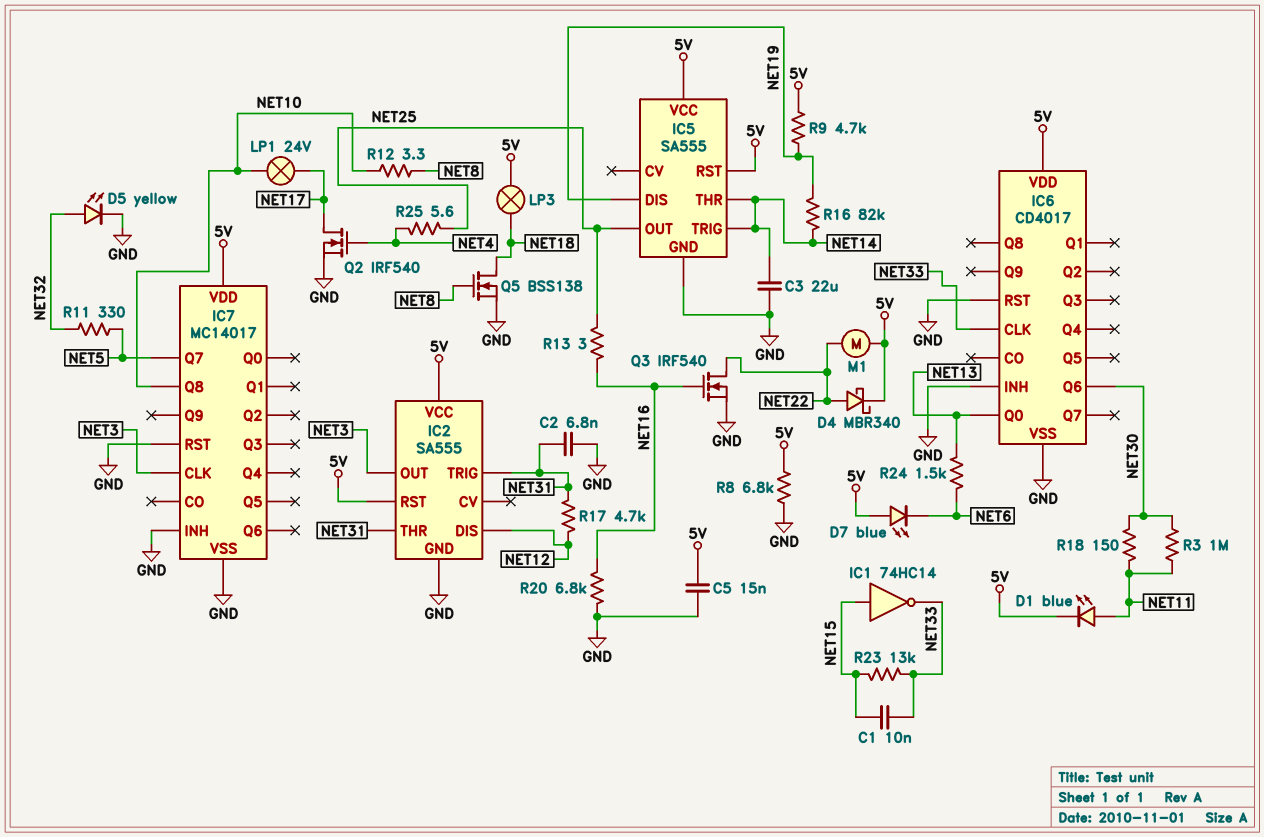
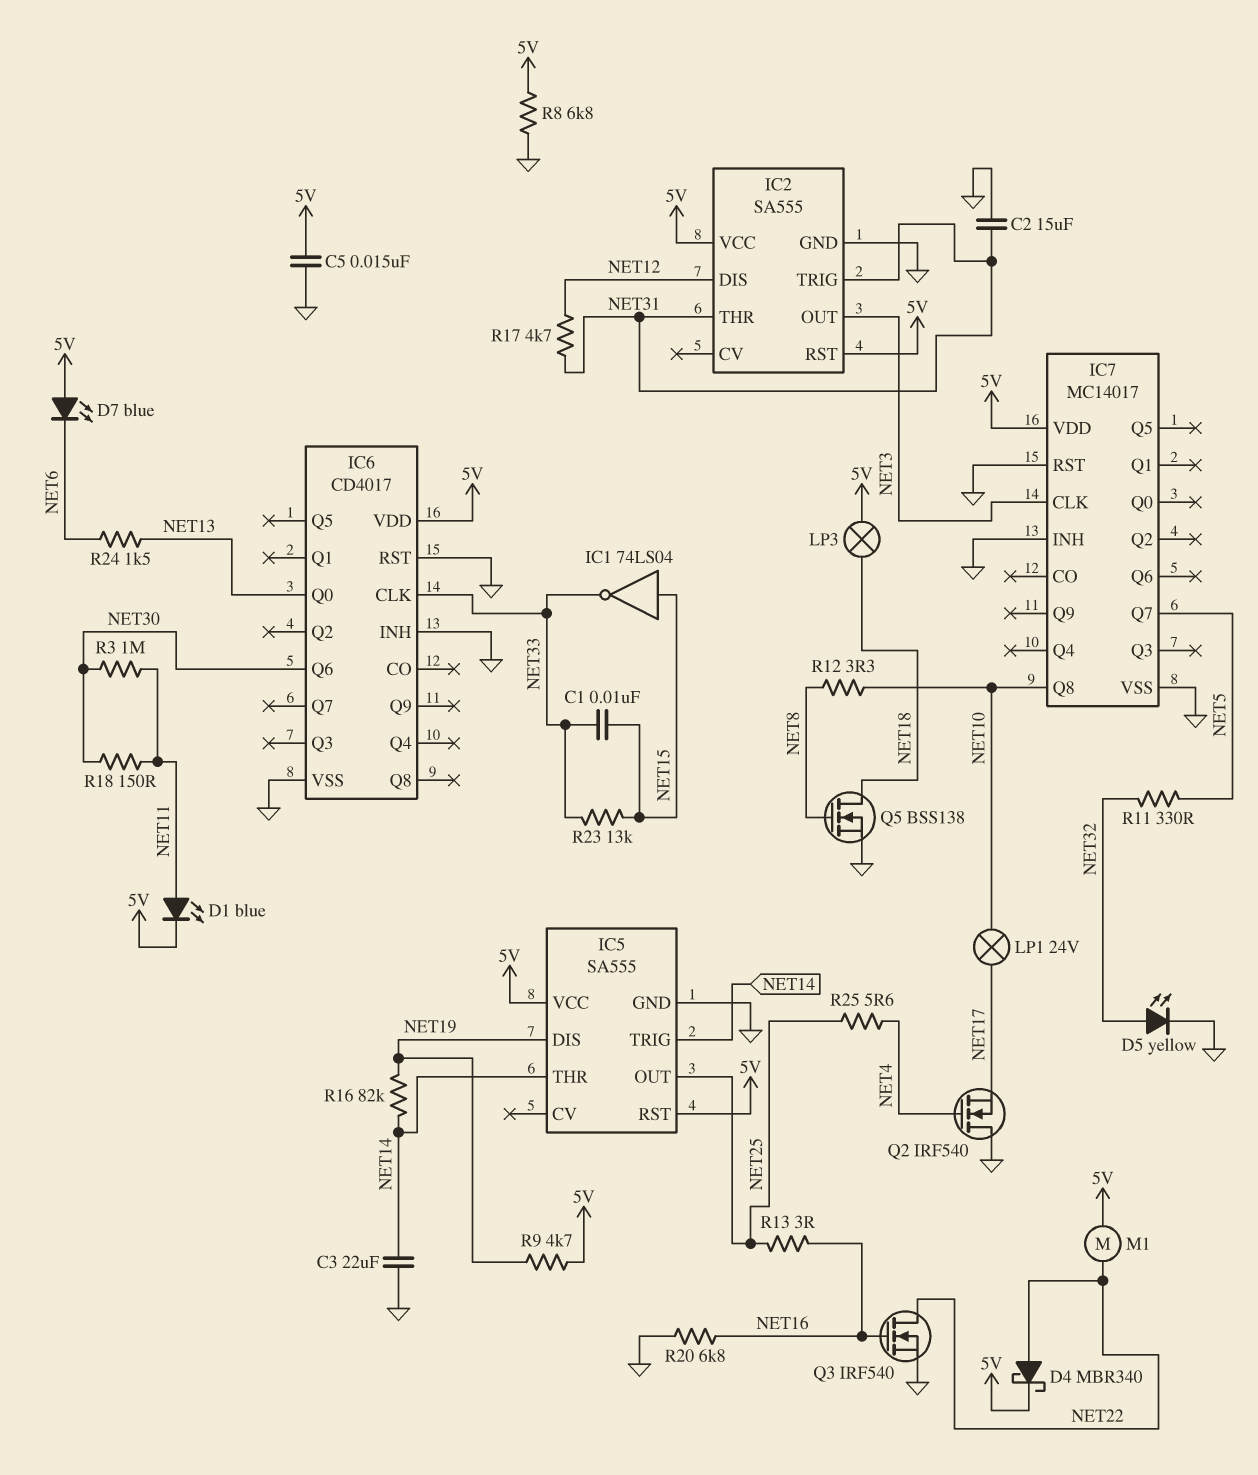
C2: 6.8nF (GND, NET31) -> 15uF (GND, NET31)
IC1: NOT 74HC14 (in NET15, out NET33) -> NOT 74LS04 (in NET15, out NET33)
Q2: NMOS IRF540 (G NET4, D NET17, S GND) -> NMOS IRF540 (G NET4, D GND, S NET17)

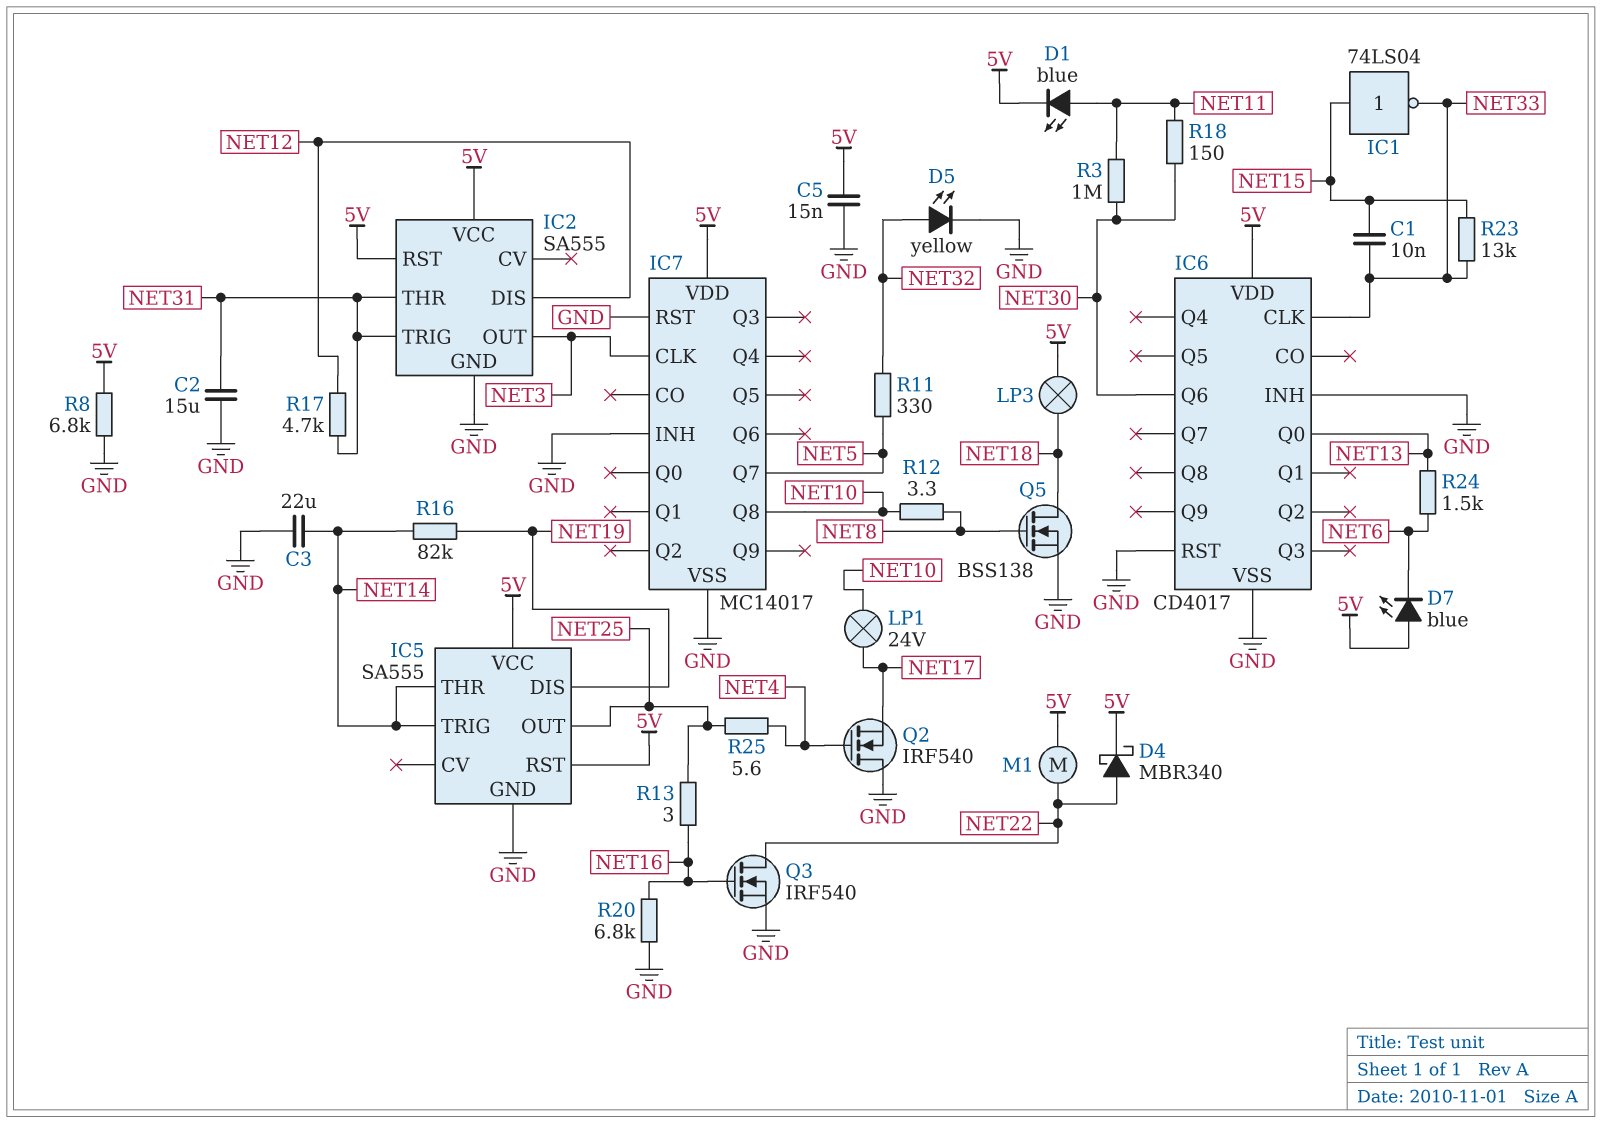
R9: 4.7k (5V, NET19) -> none

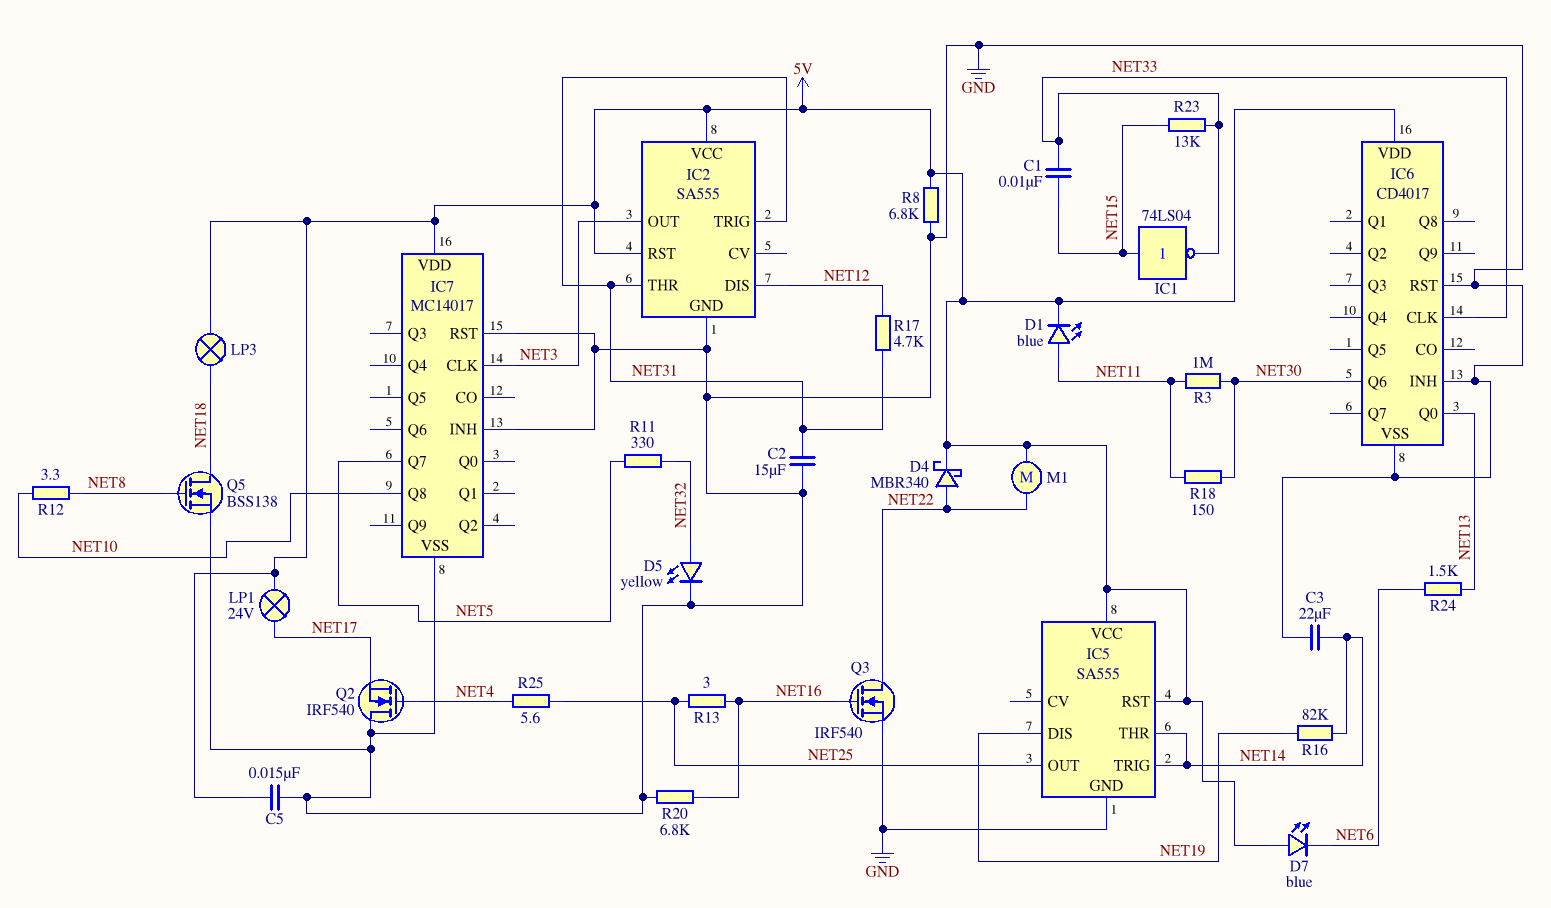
LP1: lamp 24V (NET10, NET17) -> lamp 24V (5V, NET17)

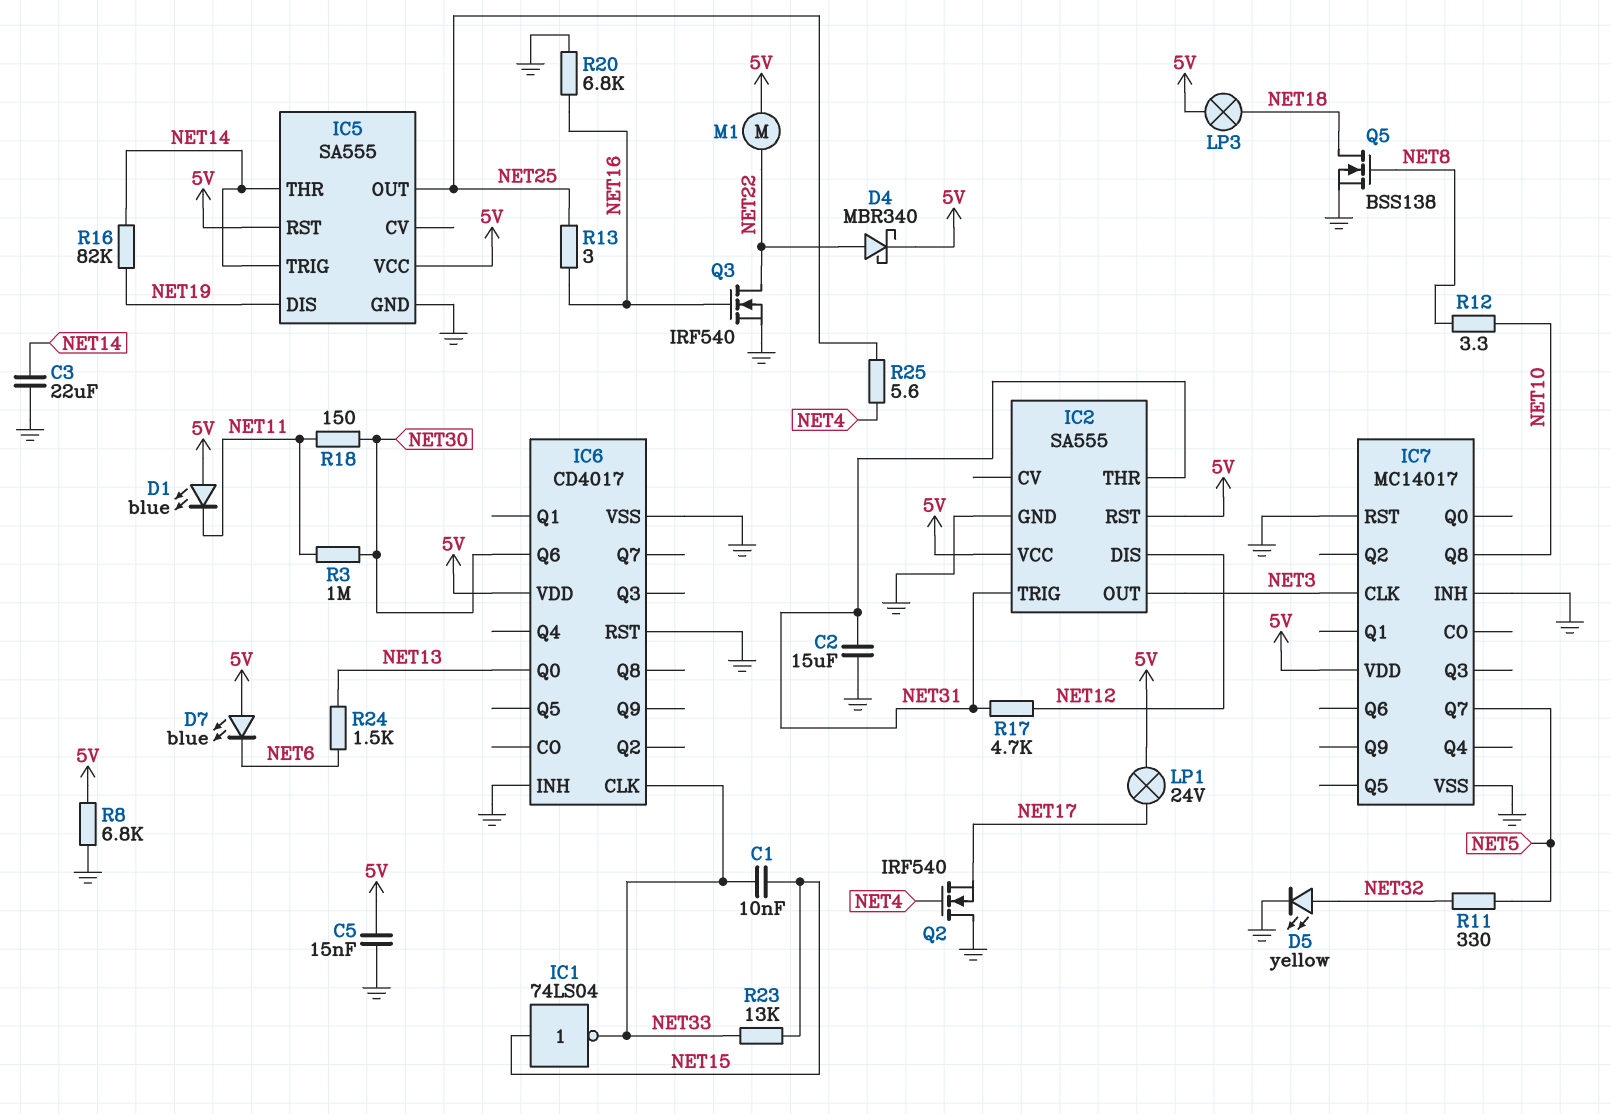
D1: LED blue (A NET11, K 5V) -> LED blue (A 5V, K NET11)

